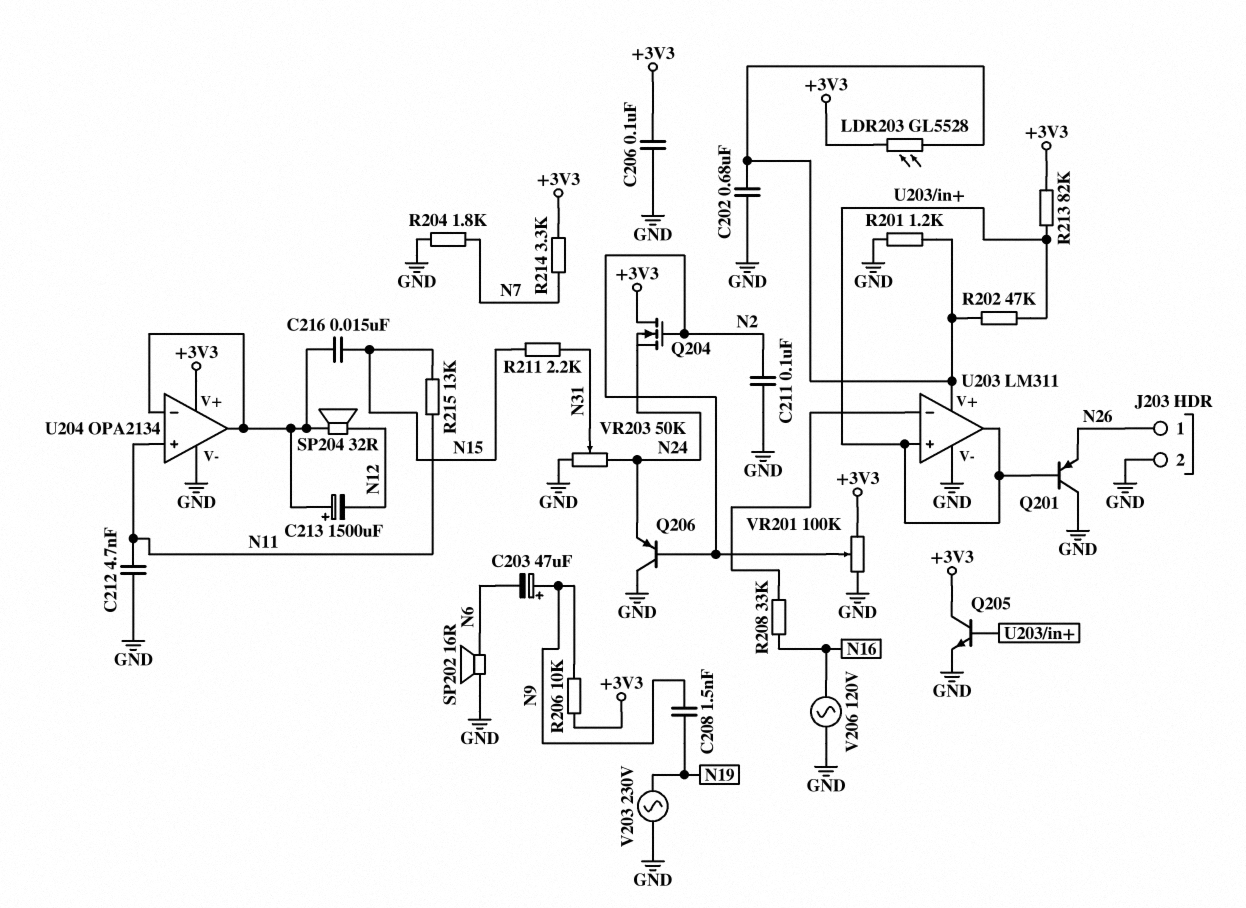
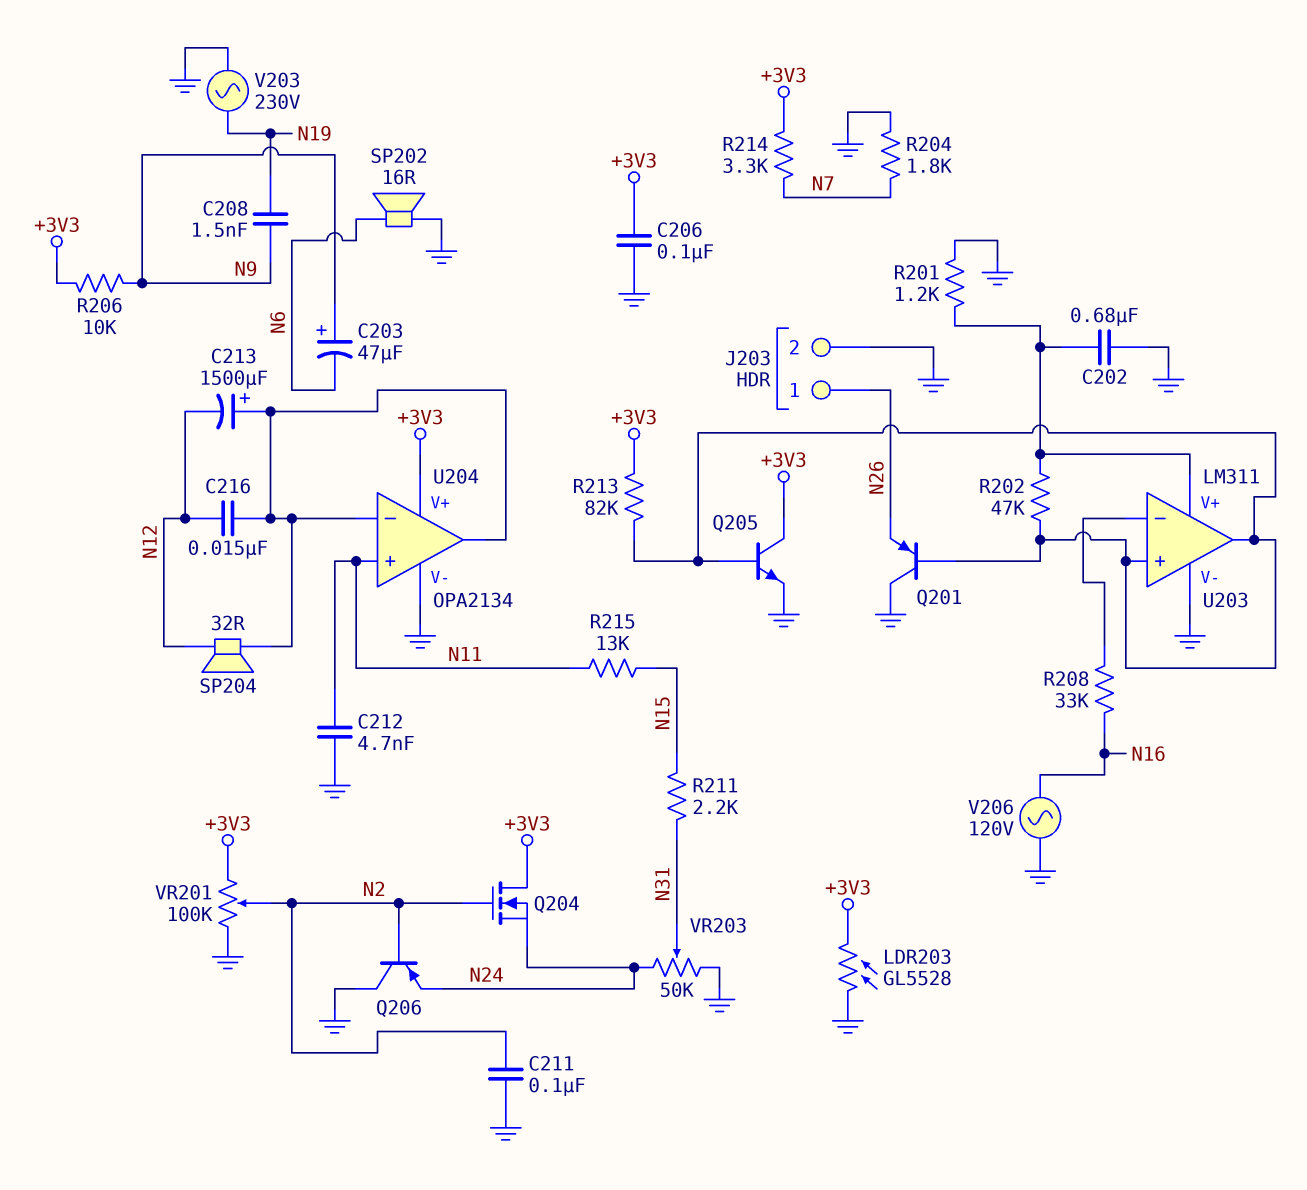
C216: 15nF (N15, U204/in-) -> 15nF (N12, U204/in-)
LDR203: GL5528 (+3V3, U203/V+) -> GL5528 (+3V3, GND)

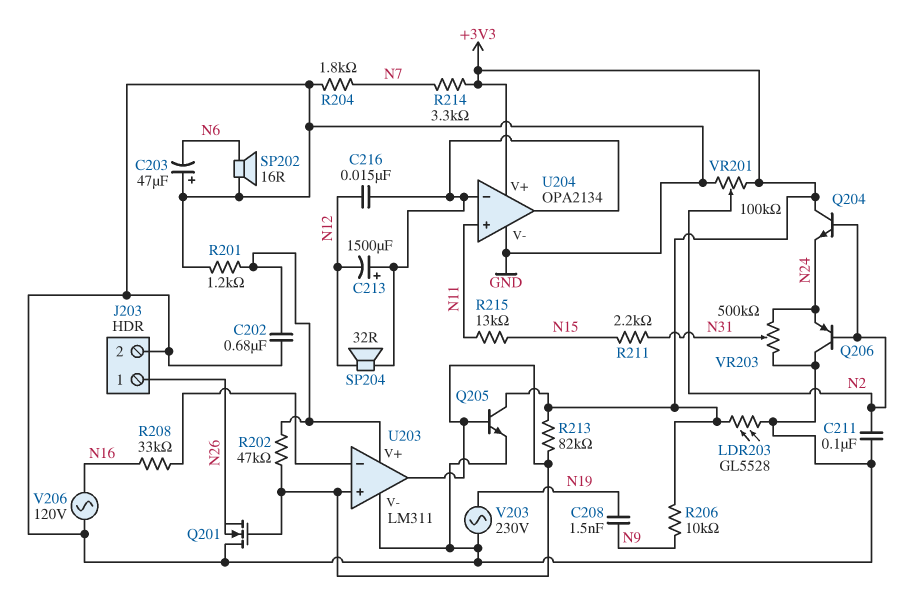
C203: 47uF (plus N9, minus N6) -> 47uF (plus GND, minus N6)
C206: 100nF (+3V3, GND) -> none
C212: 4.7nF (GND, N11) -> none
Q201: PNP (B U203/in+, C GND, E N26) -> NMOS (G U203/in+, D GND, S N26)
Q204: NMOS (G N2, D +3V3, S N24) -> NPN (B N2, C +3V3, E N24)
VR203: 50k (GND, N24, wiper N31) -> 500k (GND, N24, wiper N31)

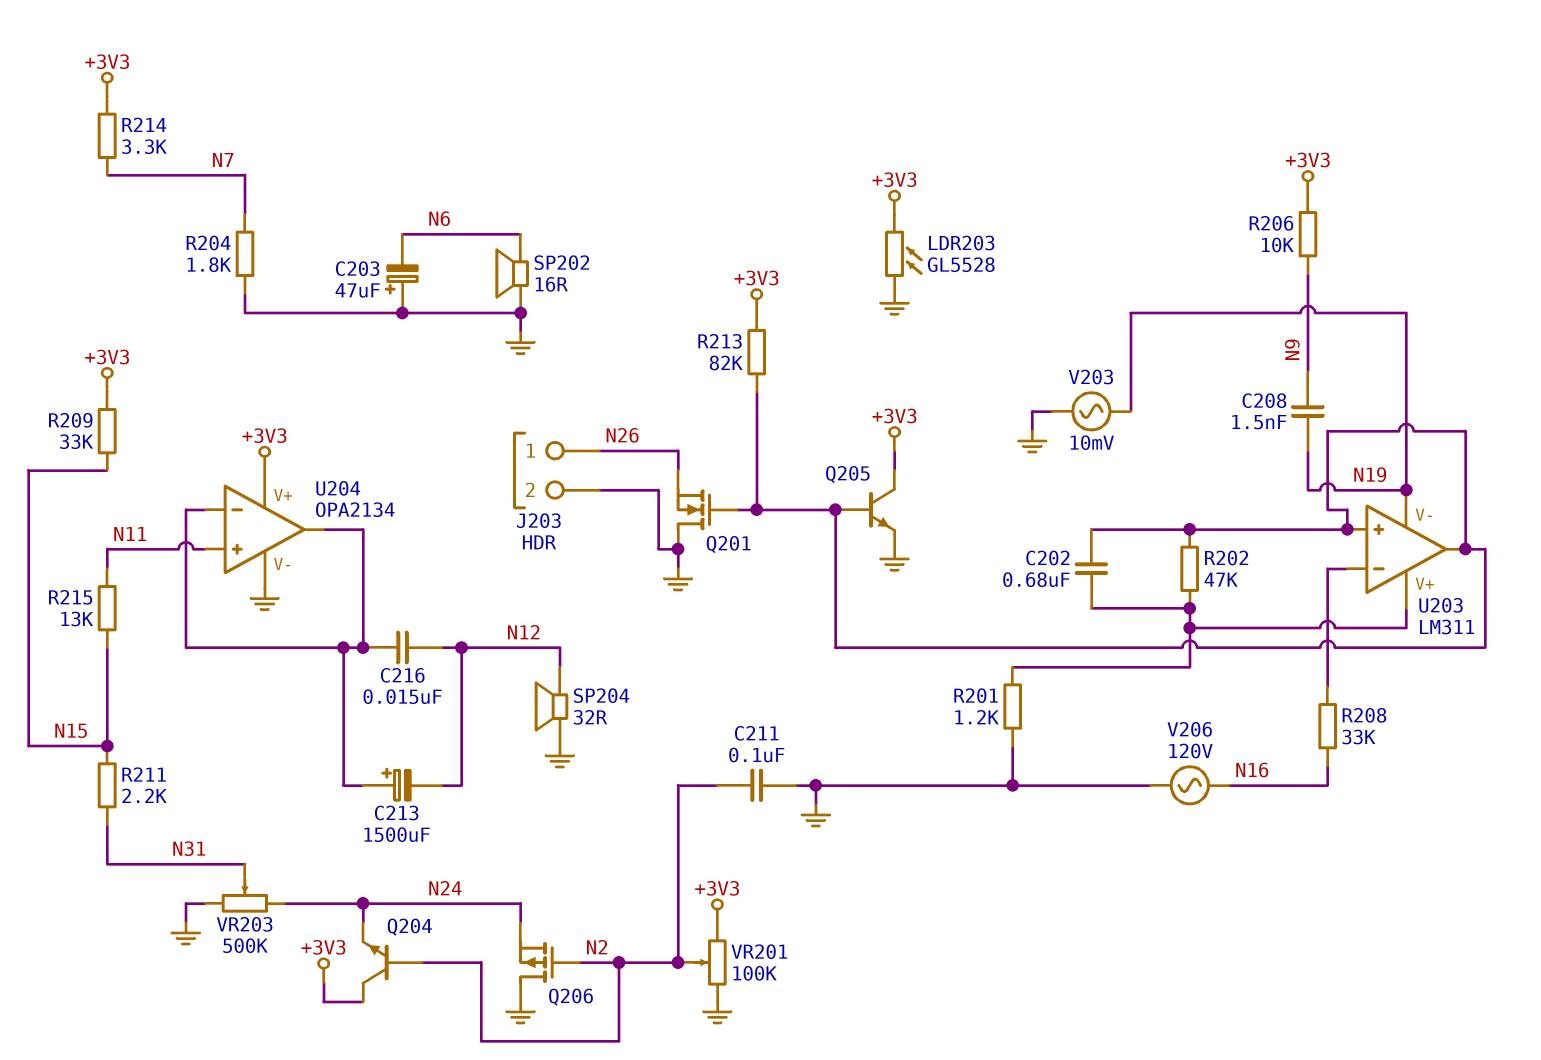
C202: 680nF (GND, U203/V+) -> 680nF (U203/V+, U203/in+)
Q206: PNP (B N2, C GND, E N24) -> PMOS (G N2, D GND, S N24)
R209: none -> 33k (+3V3, N15)
SP204: speaker 32R (N12, U204/in-) -> speaker 32R (GND, N12)
U203 pin V-: GND -> N19
V203: AC 230V (GND, N19) -> AC 10mV (GND, N19)

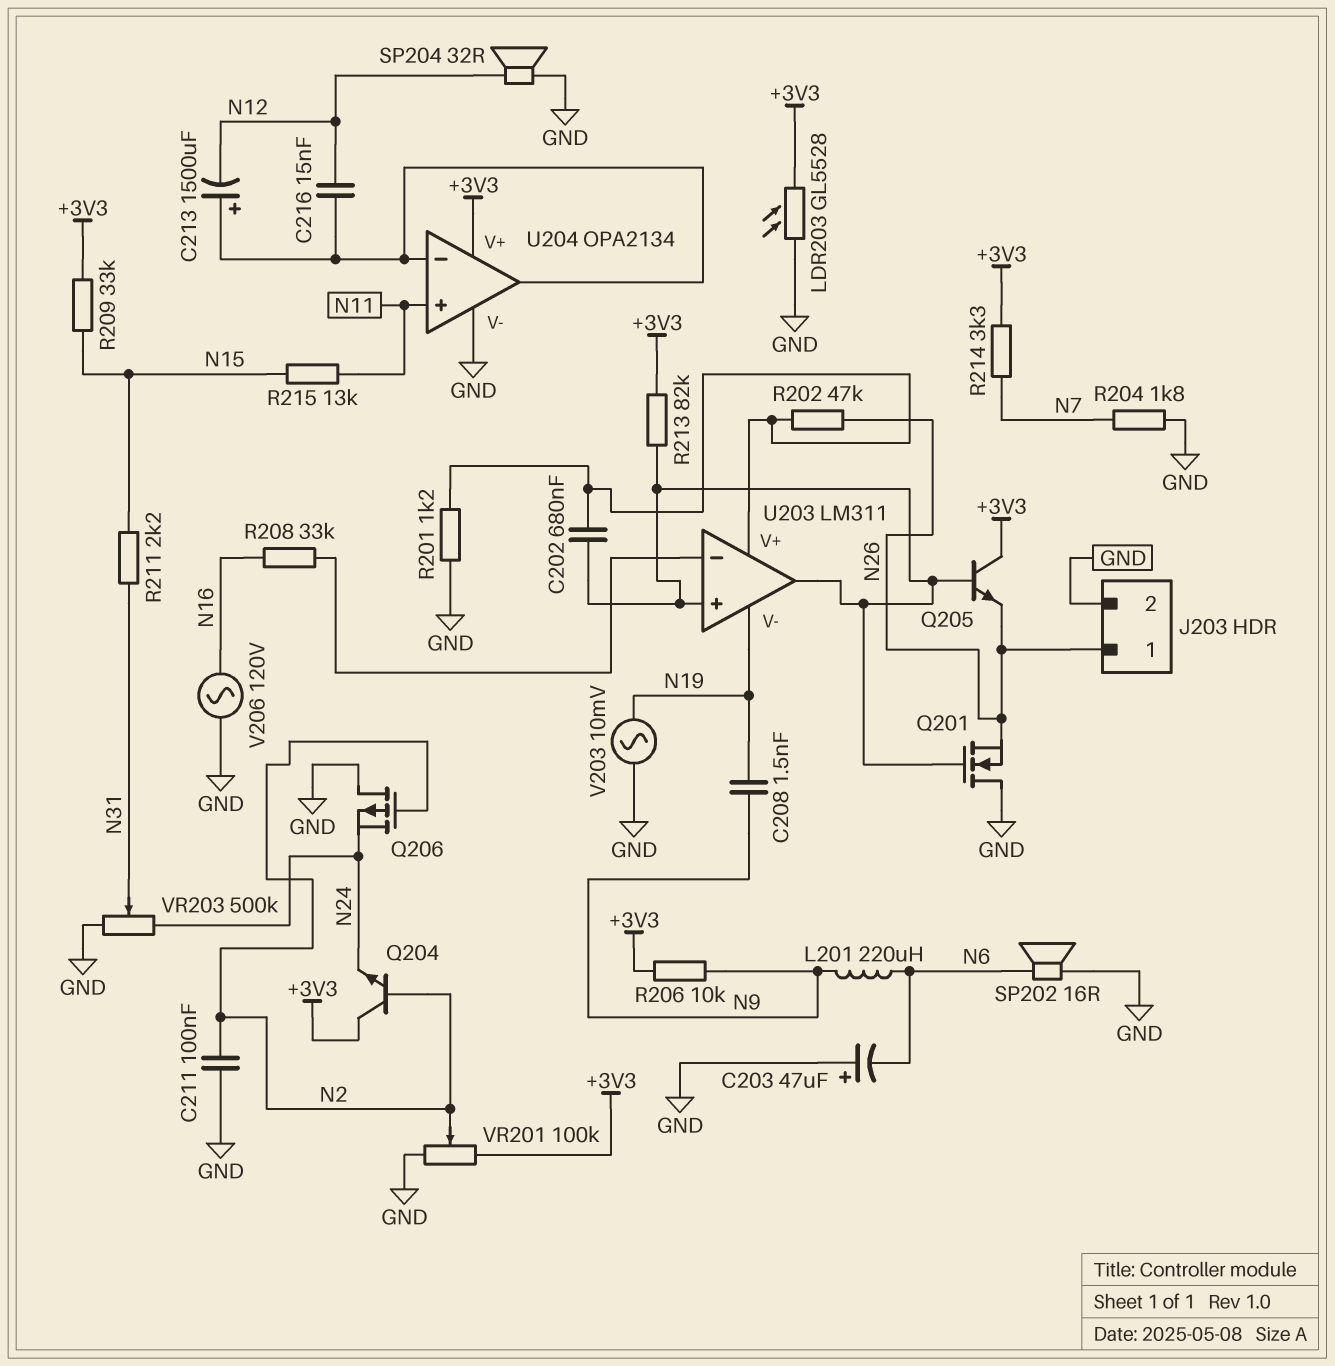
L201: none -> 220uH (N6, N9)
Q205: NPN (B U203/in+, C +3V3, E GND) -> NPN (B U203/in+, C +3V3, E N26)
R202: 47k (U203/V+, U203/in+) -> 47k (N26, U203/V+)

